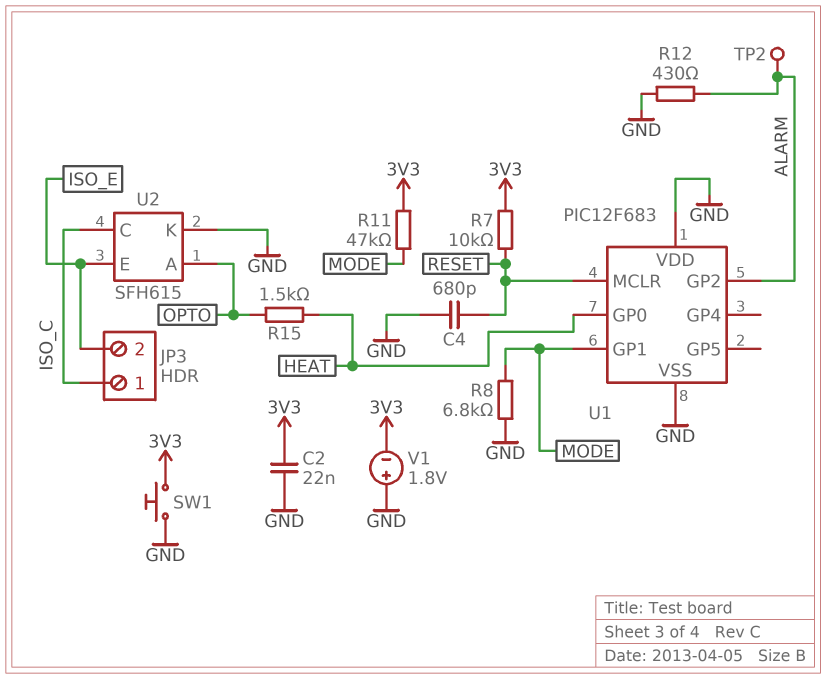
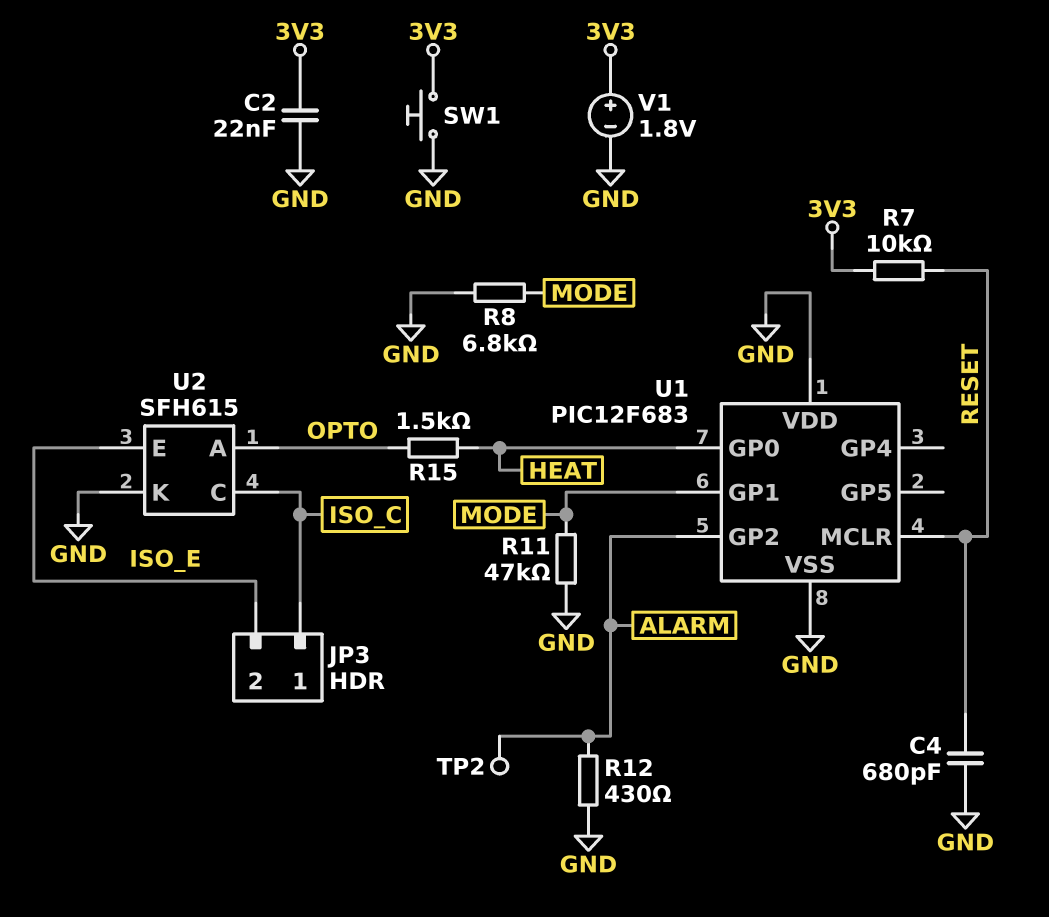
R11: 47k (3V3, MODE) -> 47k (GND, MODE)
V1: 1.8V (plus GND, minus 3V3) -> 1.8V (plus 3V3, minus GND)

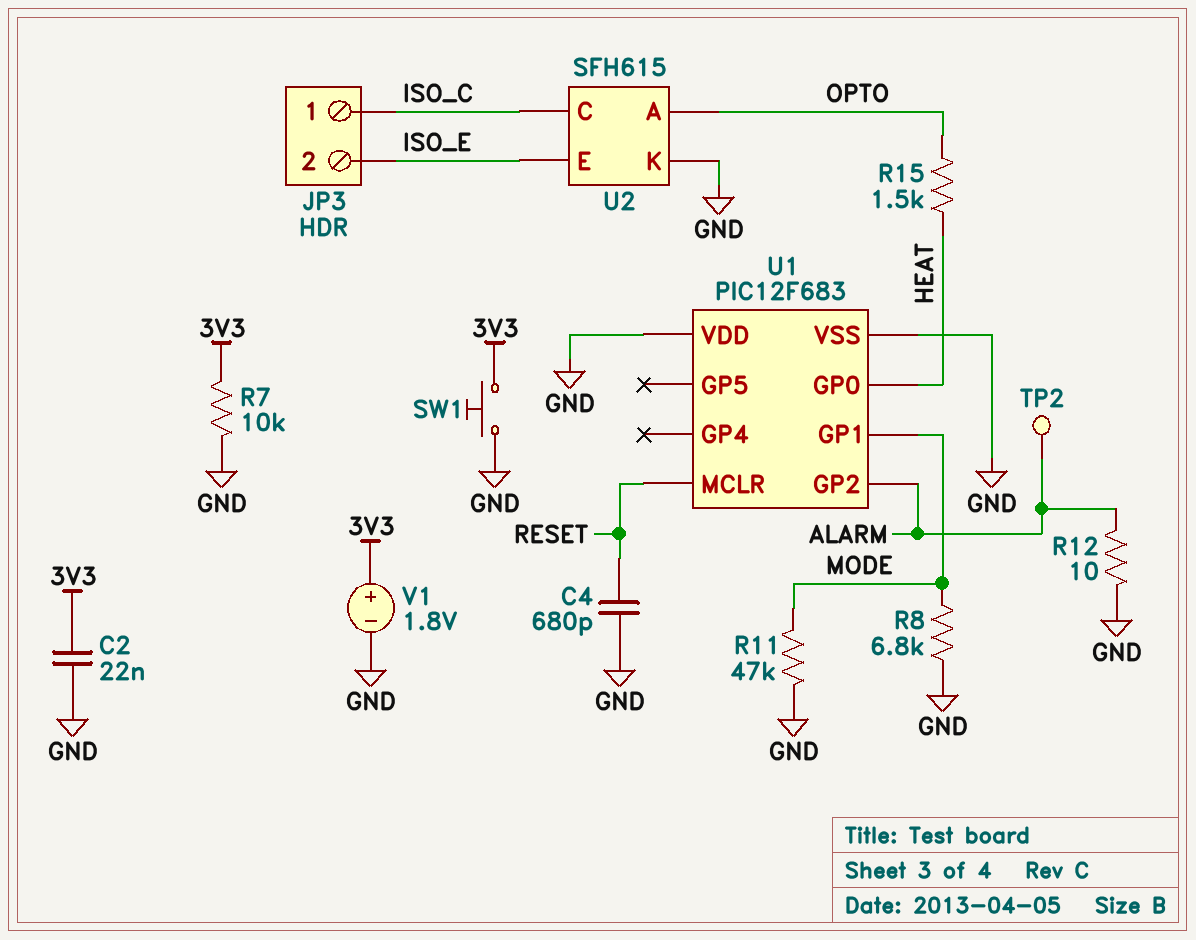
R7: 10k (3V3, RESET) -> 10k (3V3, GND)
R12: 430 (ALARM, GND) -> 10 (ALARM, GND)

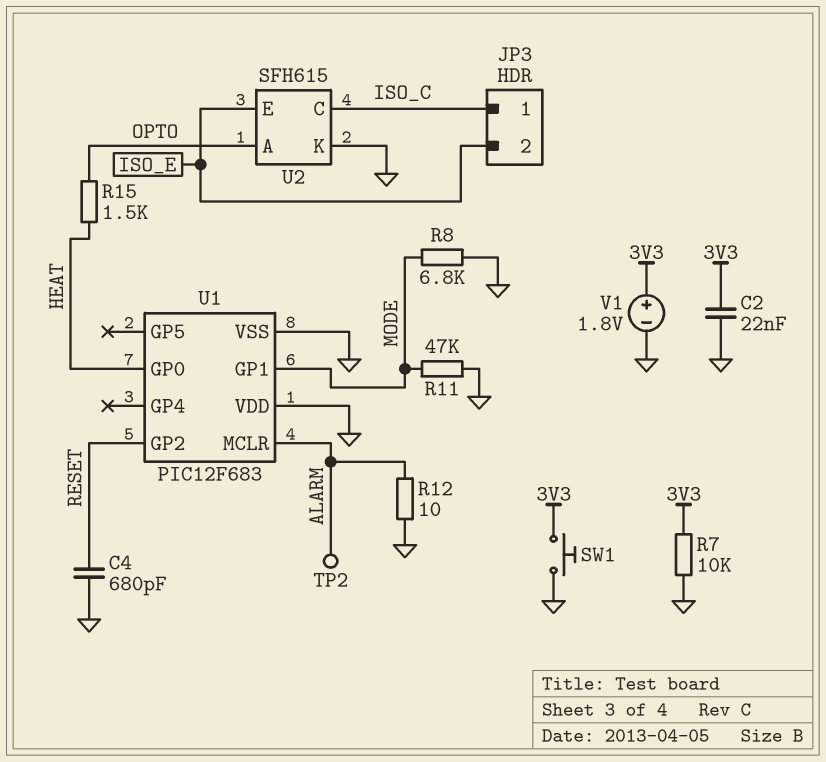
U1 pin GP2: ALARM -> RESET
U1 pin MCLR: RESET -> ALARM

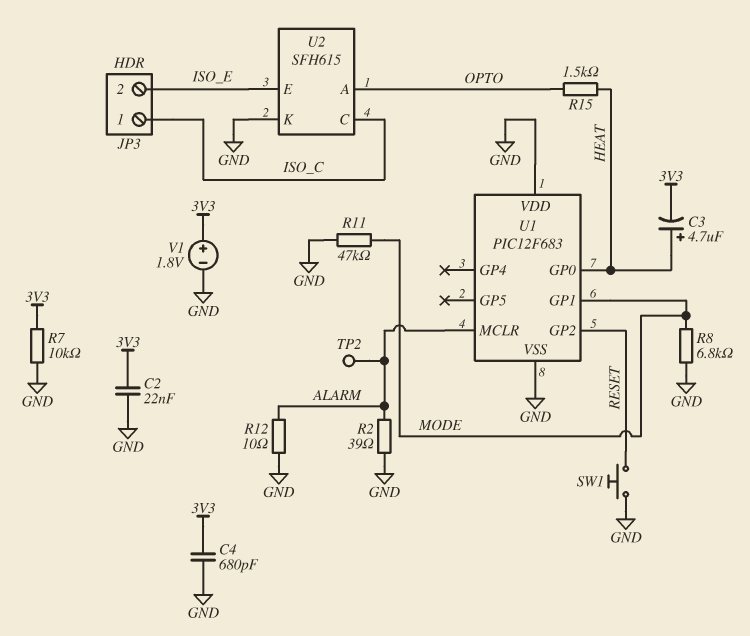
C3: none -> 4.7uF (plus HEAT, minus 3V3)
C4: 680pF (GND, RESET) -> 680pF (3V3, GND)
R2: none -> 39 (ALARM, GND)
SW1: button (3V3, GND) -> button (GND, RESET)

